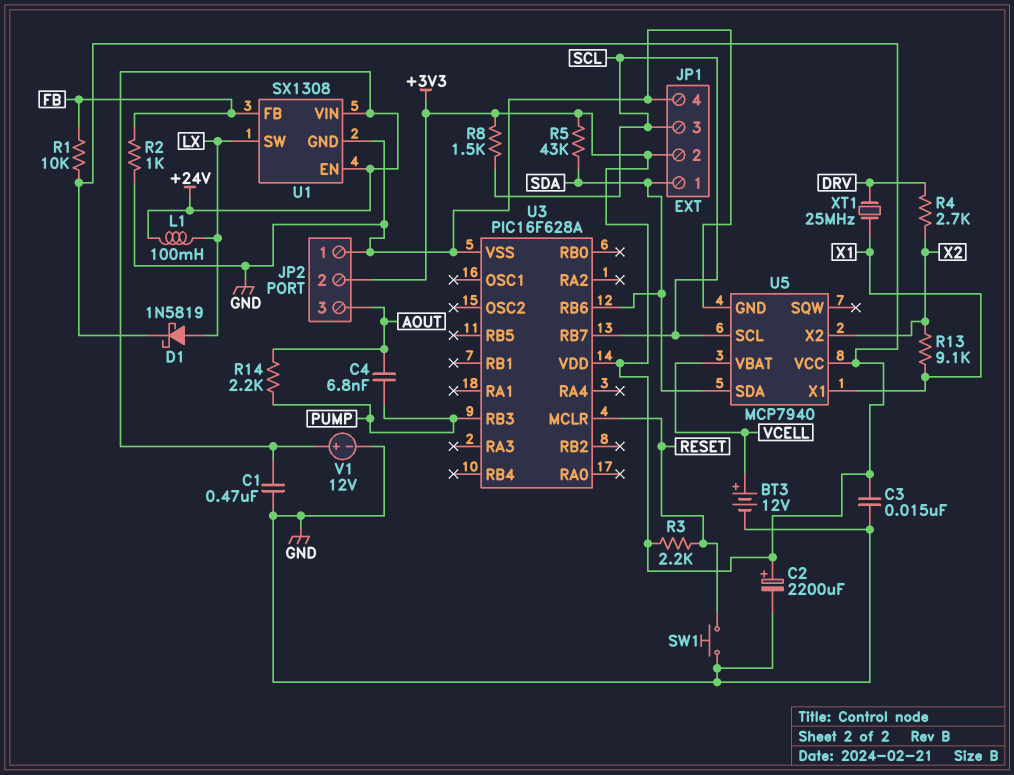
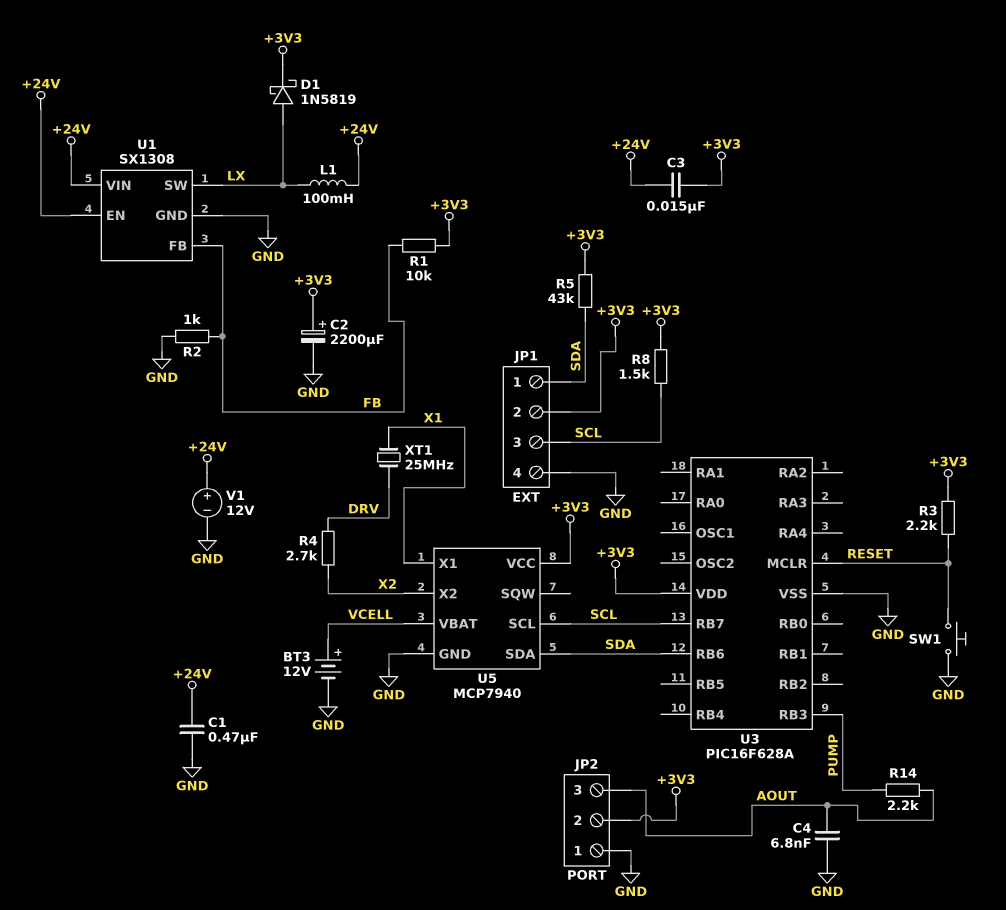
C3: 15nF (+3V3, GND) -> 15nF (+3V3, +24V)
C4: 6.8nF (AOUT, PUMP) -> 6.8nF (AOUT, GND)
R13: 9.1k (X1, X2) -> none

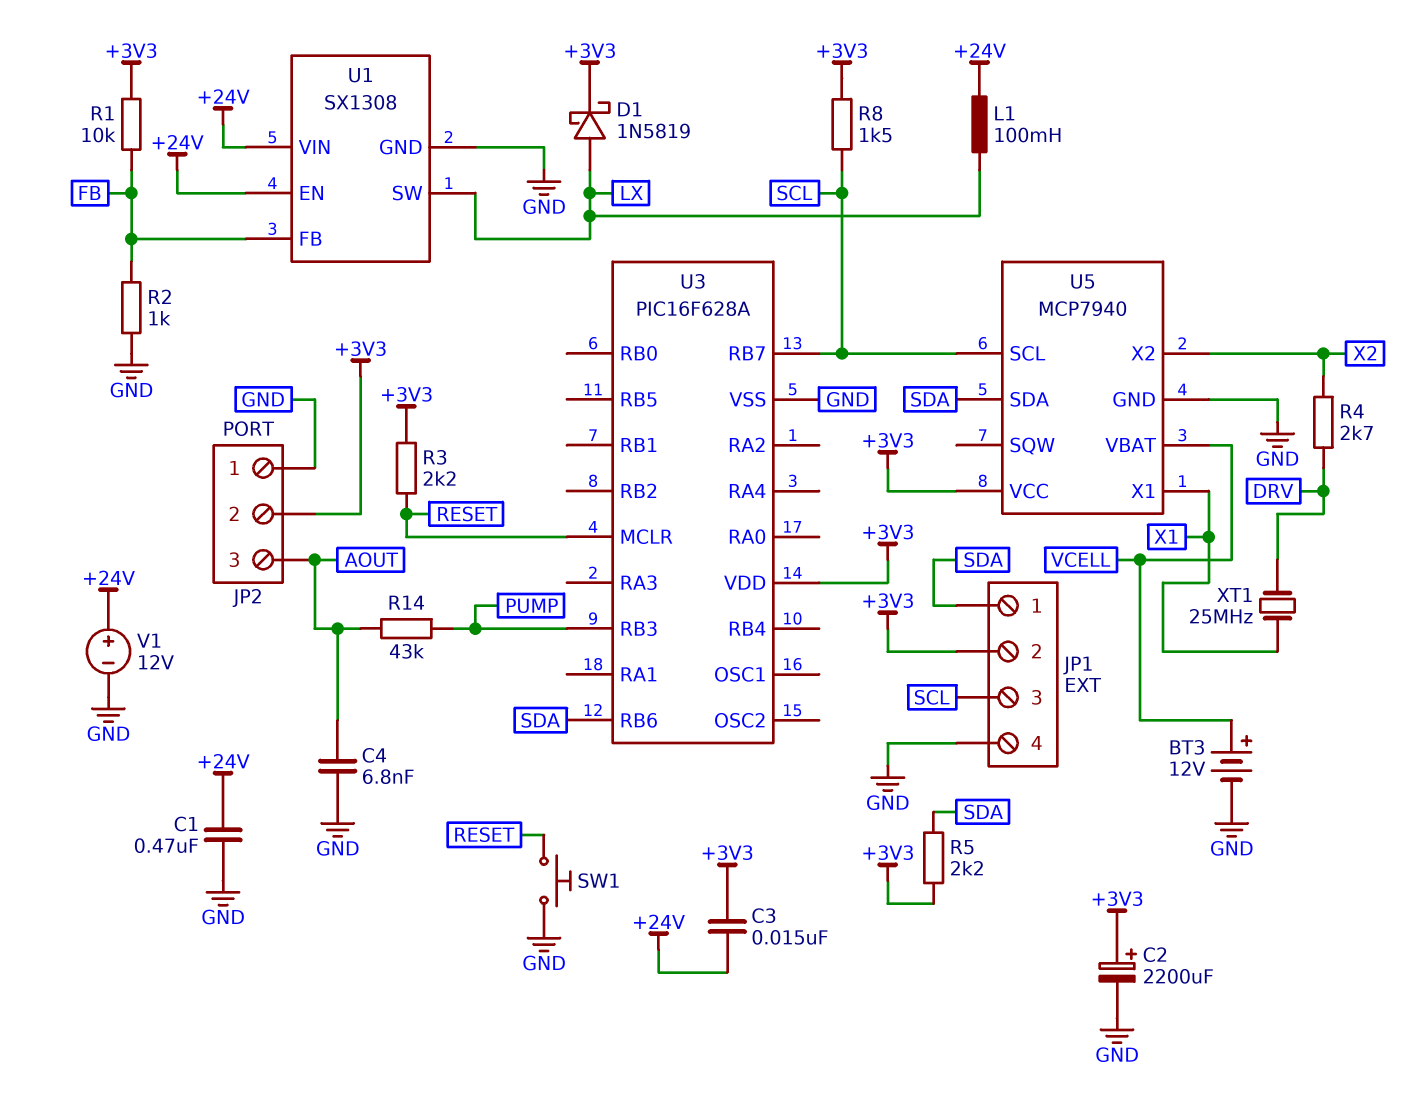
R5: 43k (+3V3, SDA) -> 2.2k (+3V3, SDA)
R14: 2.2k (AOUT, PUMP) -> 43k (AOUT, PUMP)

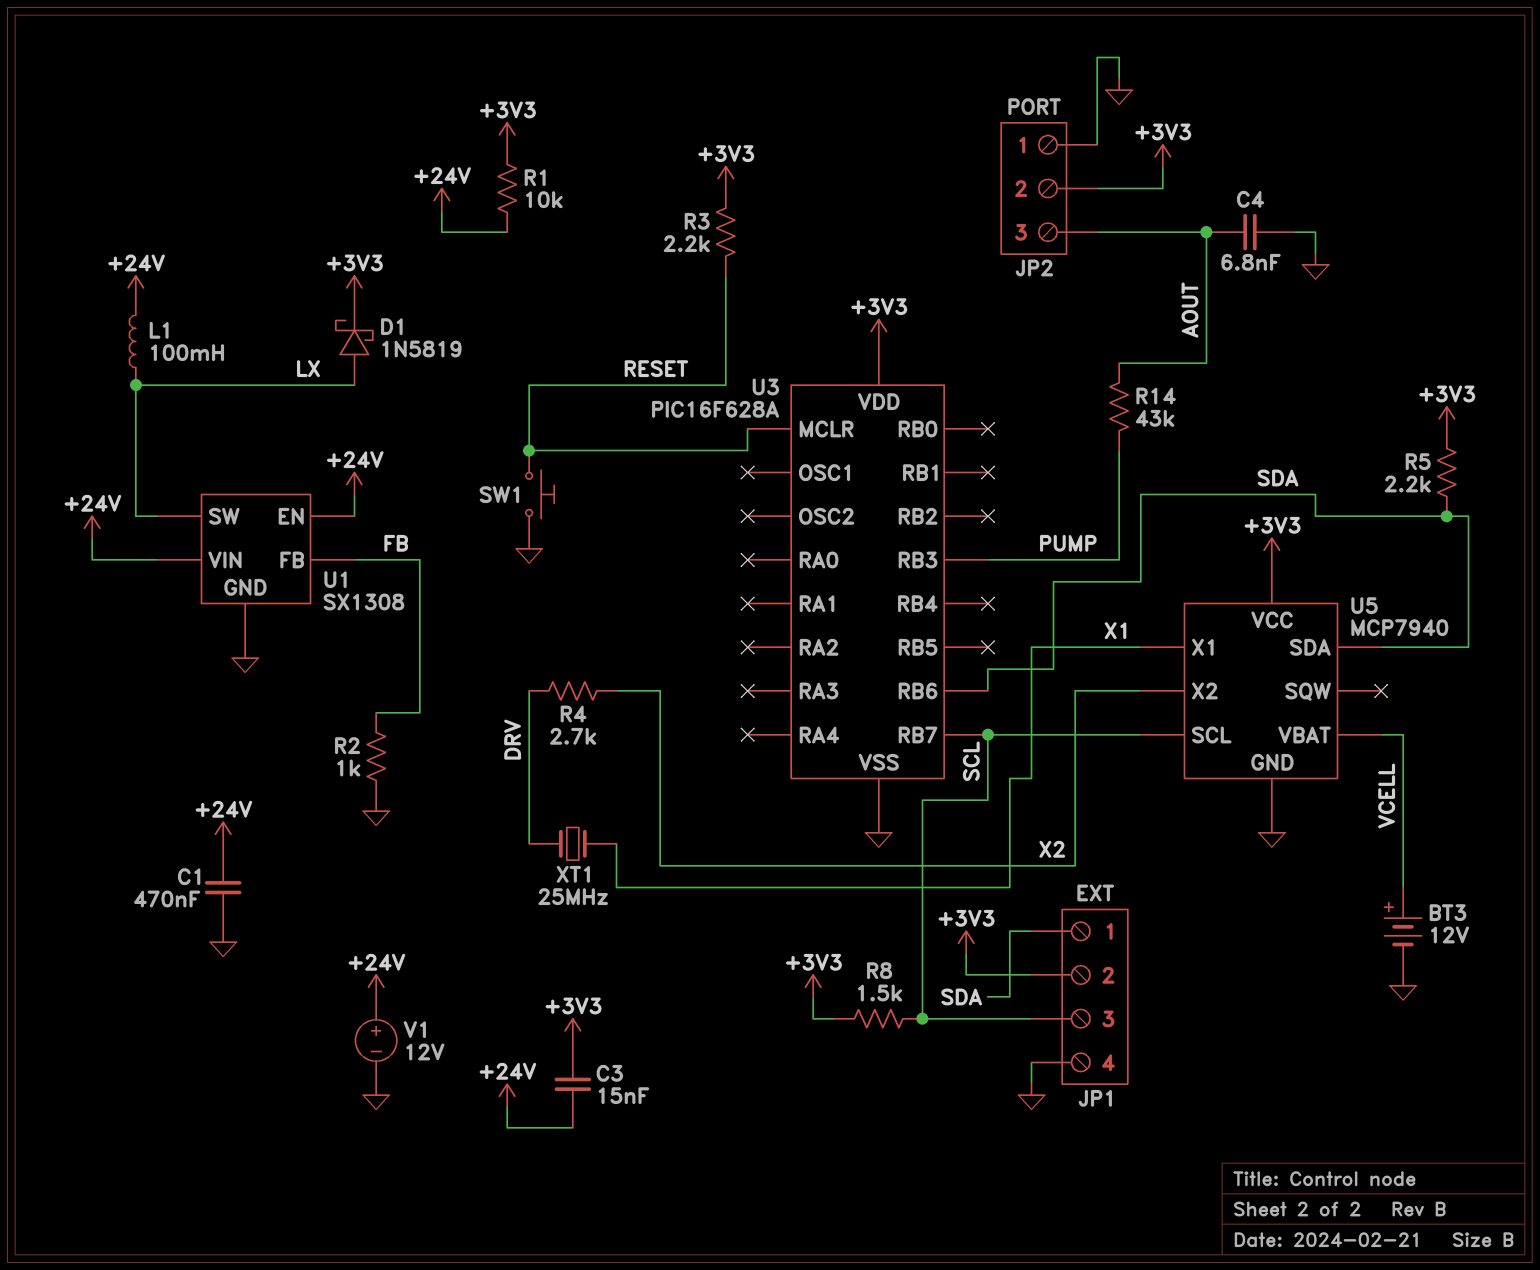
C2: 2200uF (plus +3V3, minus GND) -> none
R1: 10k (+3V3, FB) -> 10k (+3V3, +24V)

